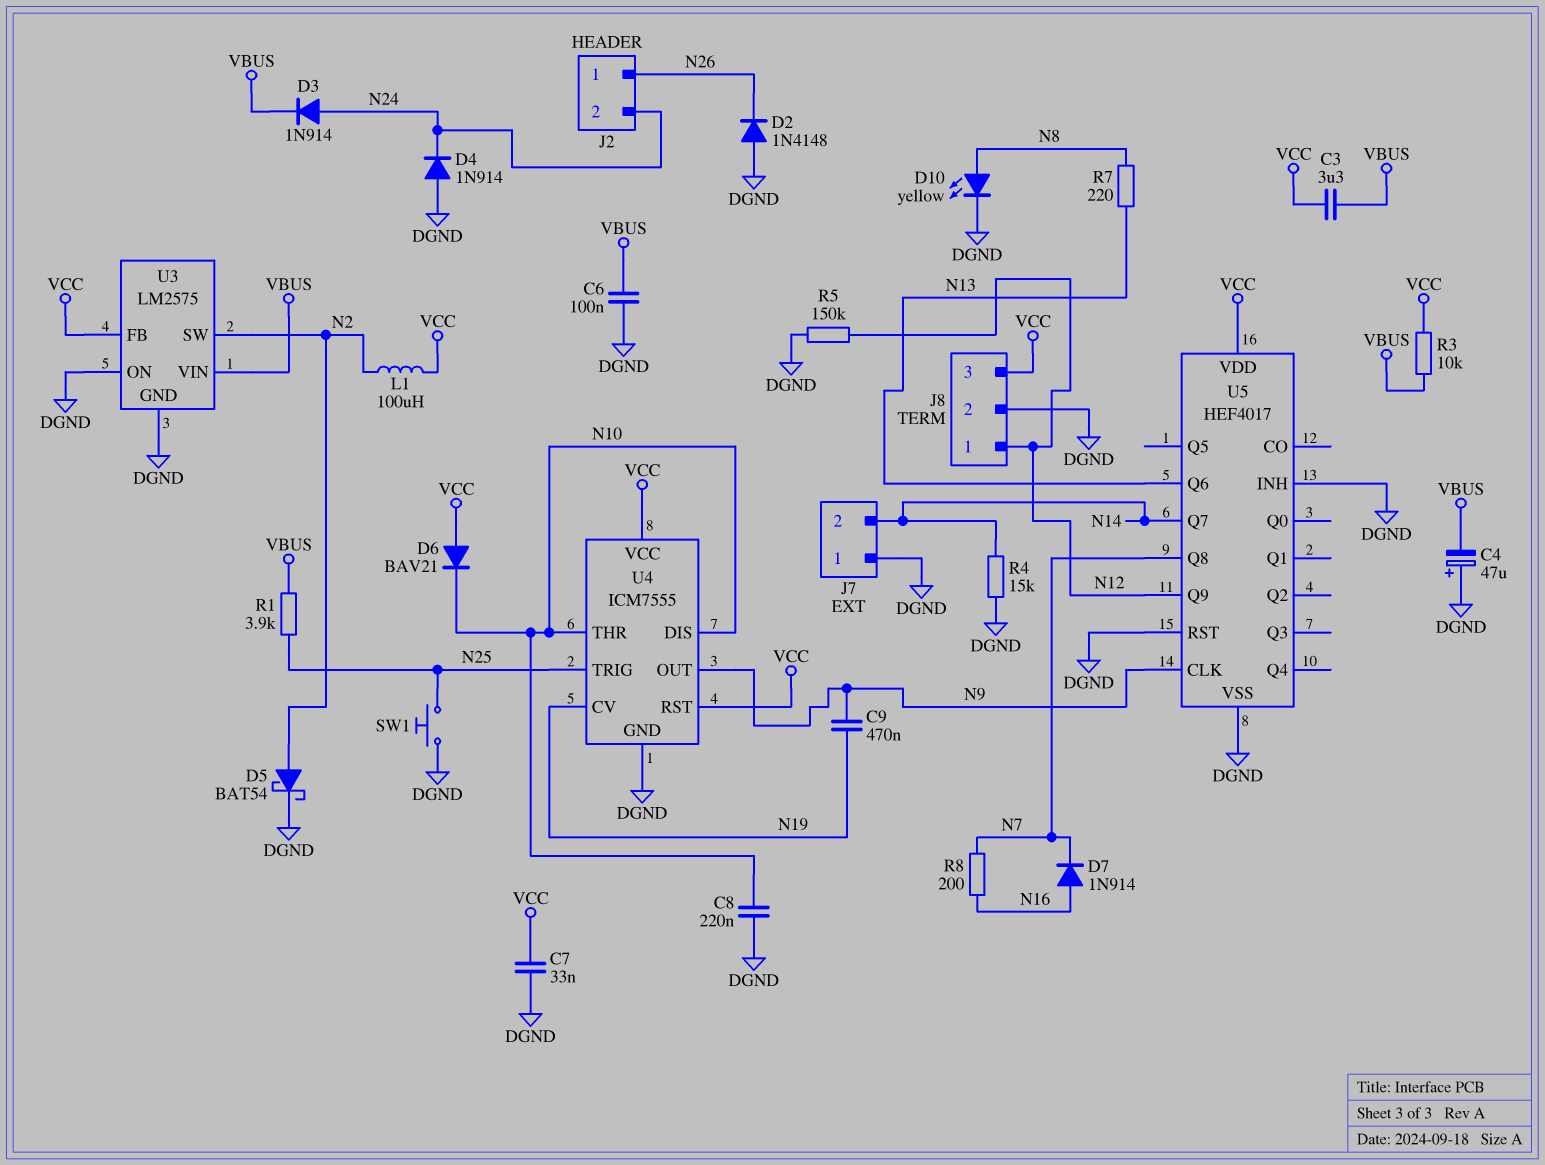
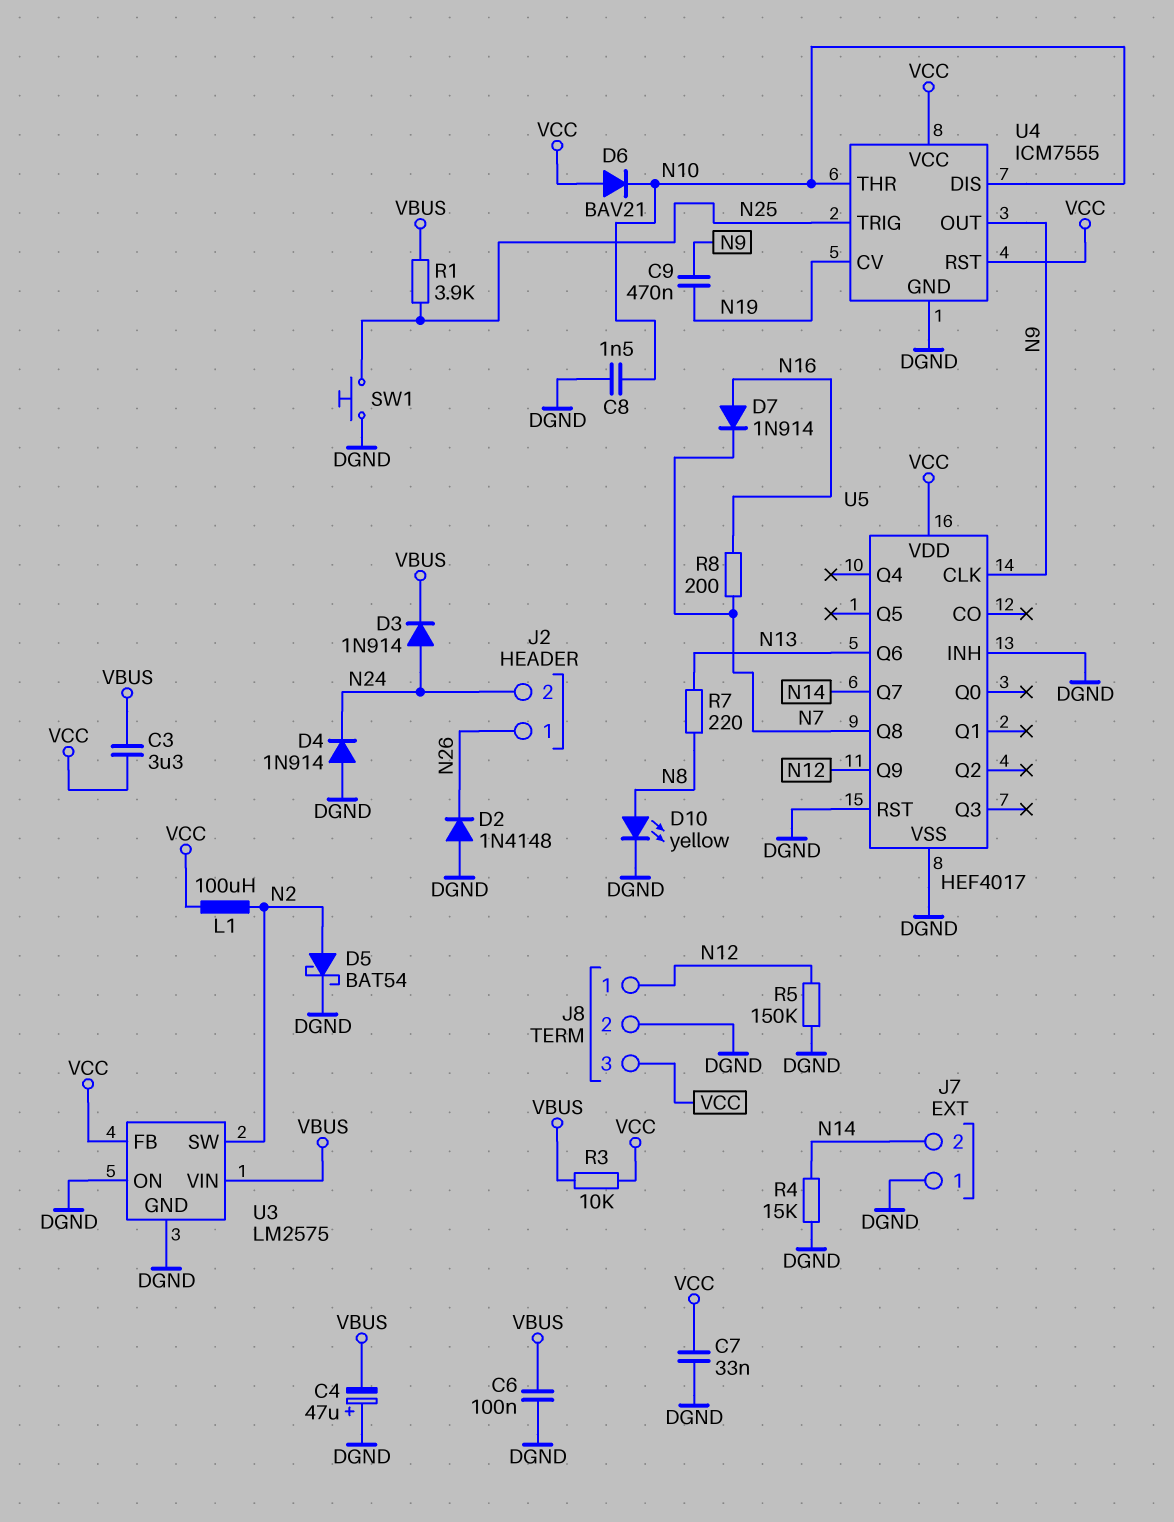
C8: 220nF (DGND, N10) -> 1.5nF (DGND, N10)

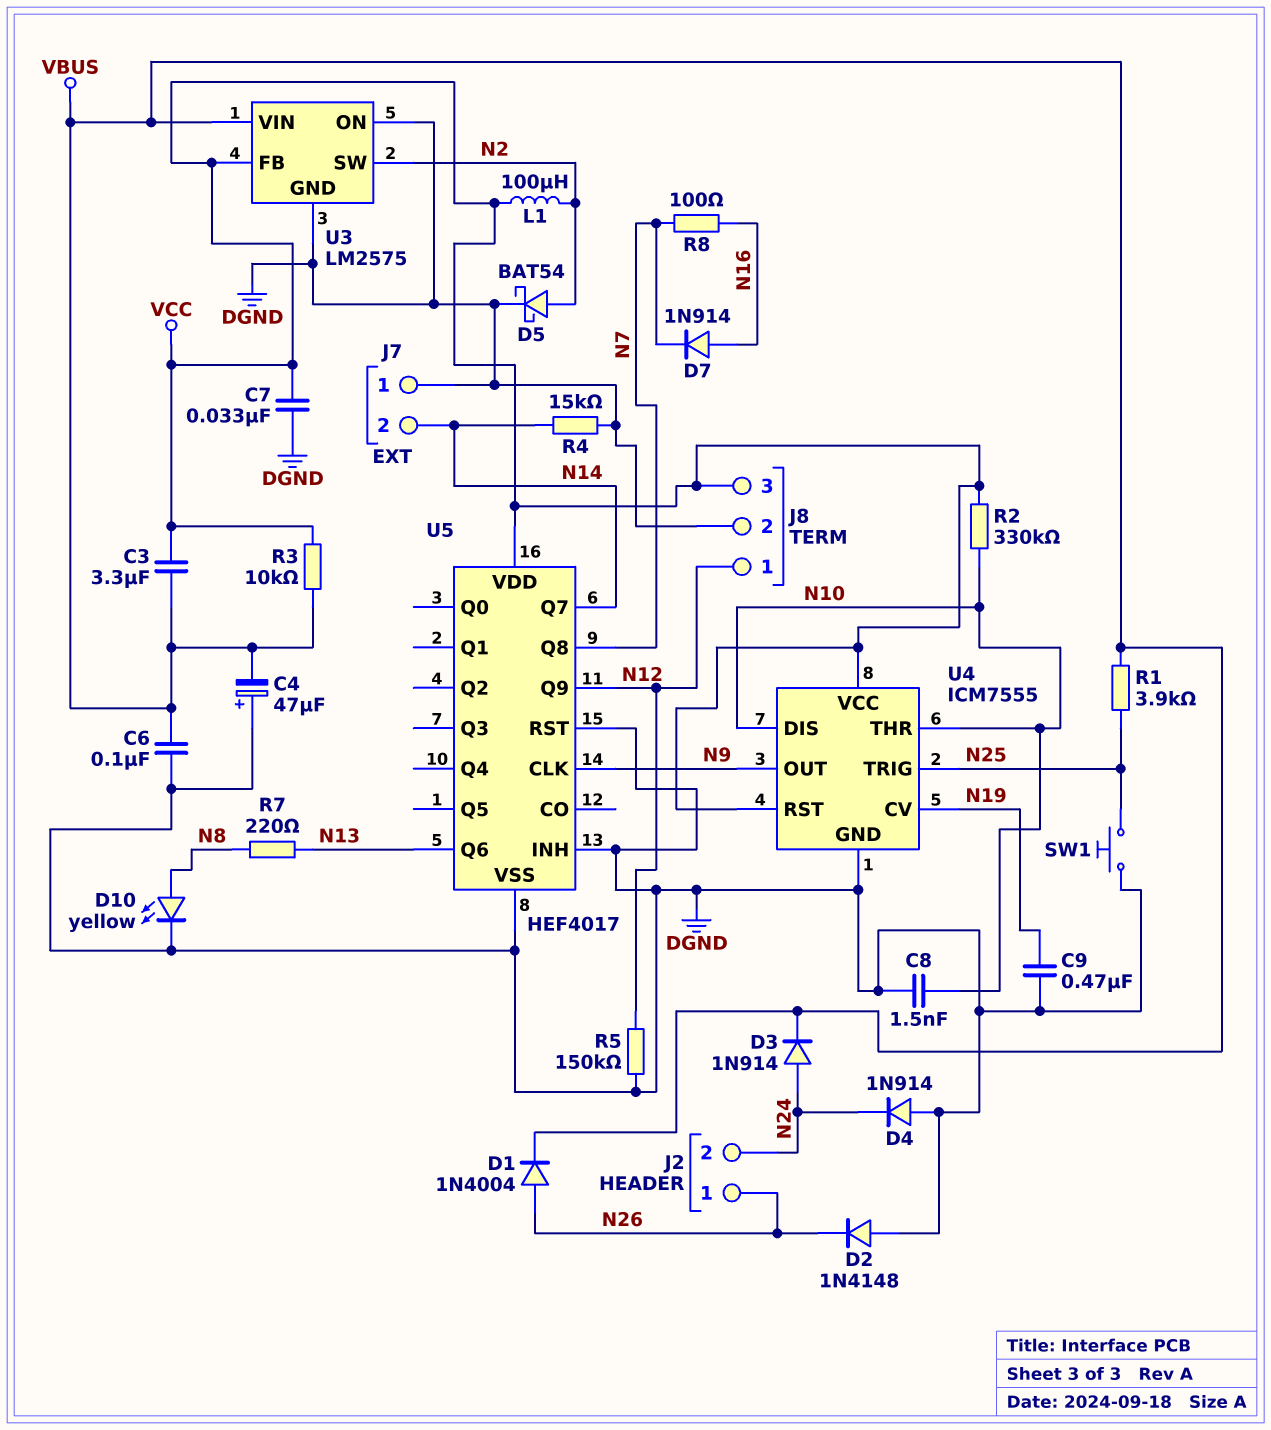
C9: 470nF (N9, N19) -> 470nF (DGND, N19)
D1: none -> diode 1N4004 (A N26, K VBUS)
D6: diode BAV21 (A VCC, K N10) -> none
R2: none -> 330k (N10, VCC)
R8: 200 (N7, N16) -> 100 (N7, N16)

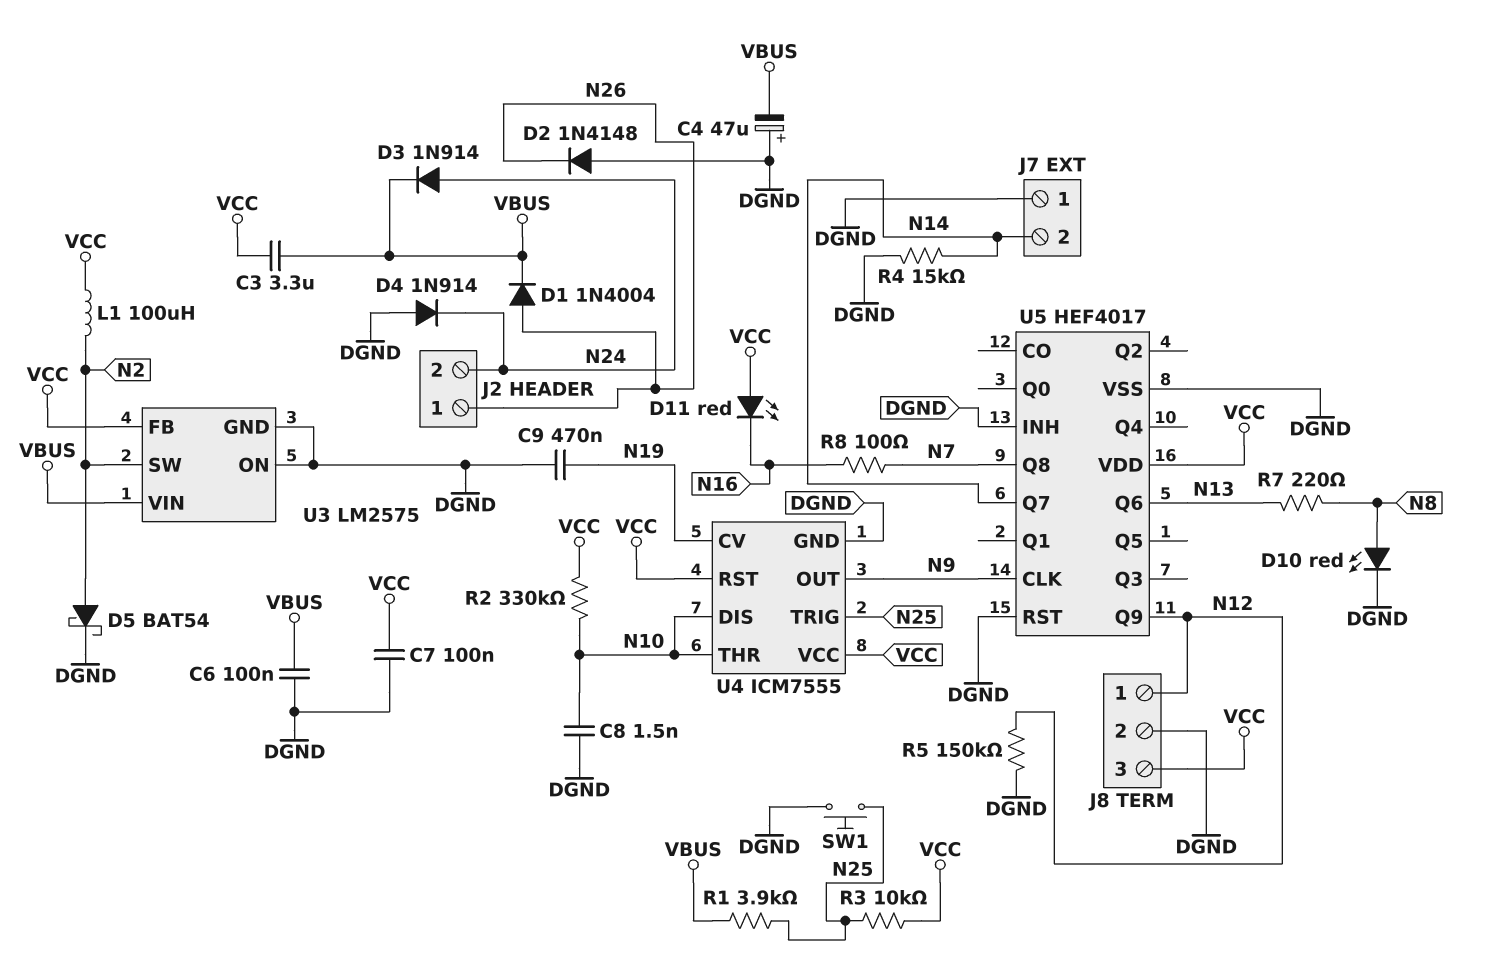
C7: 33nF (DGND, VCC) -> 100nF (DGND, VCC)
D7: diode 1N914 (A N16, K N7) -> none
D10: LED yellow (A N8, K DGND) -> LED red (A N8, K DGND)
D11: none -> LED red (A VCC, K N16)
R3: 10k (VBUS, VCC) -> 10k (N25, VCC)

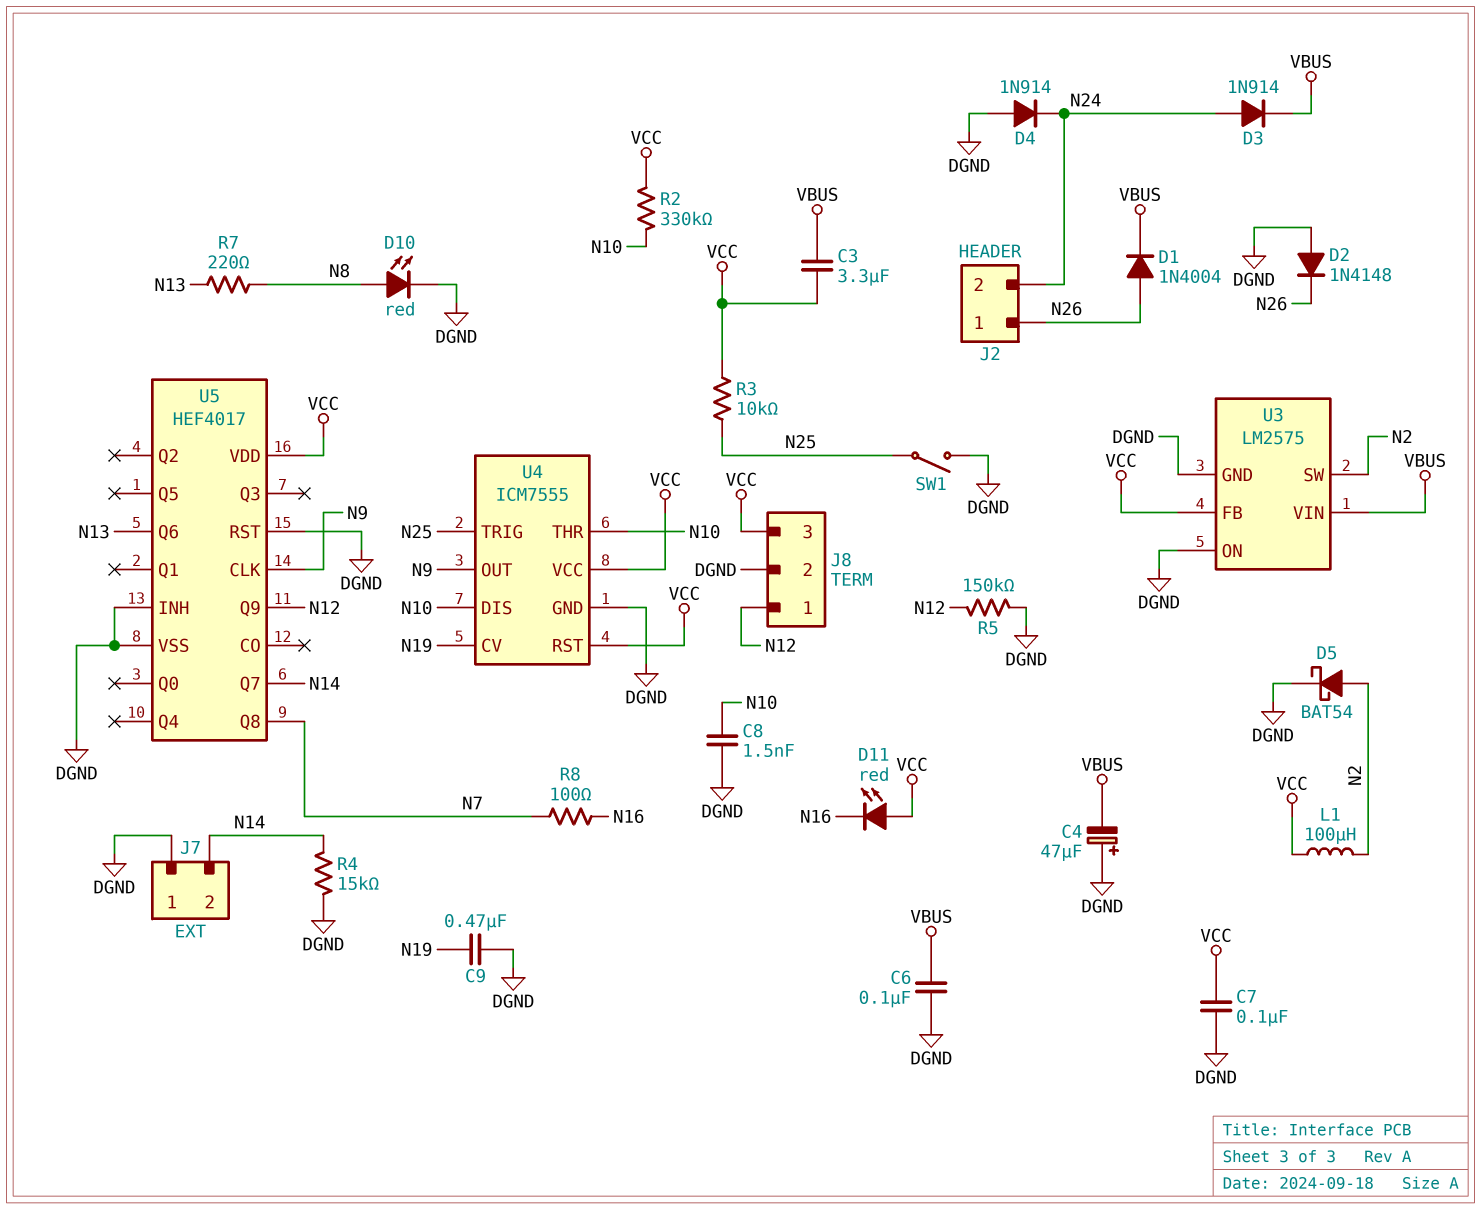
R1: 3.9k (N25, VBUS) -> none
SW1: button (DGND, N25) -> switch (DGND, N25)

